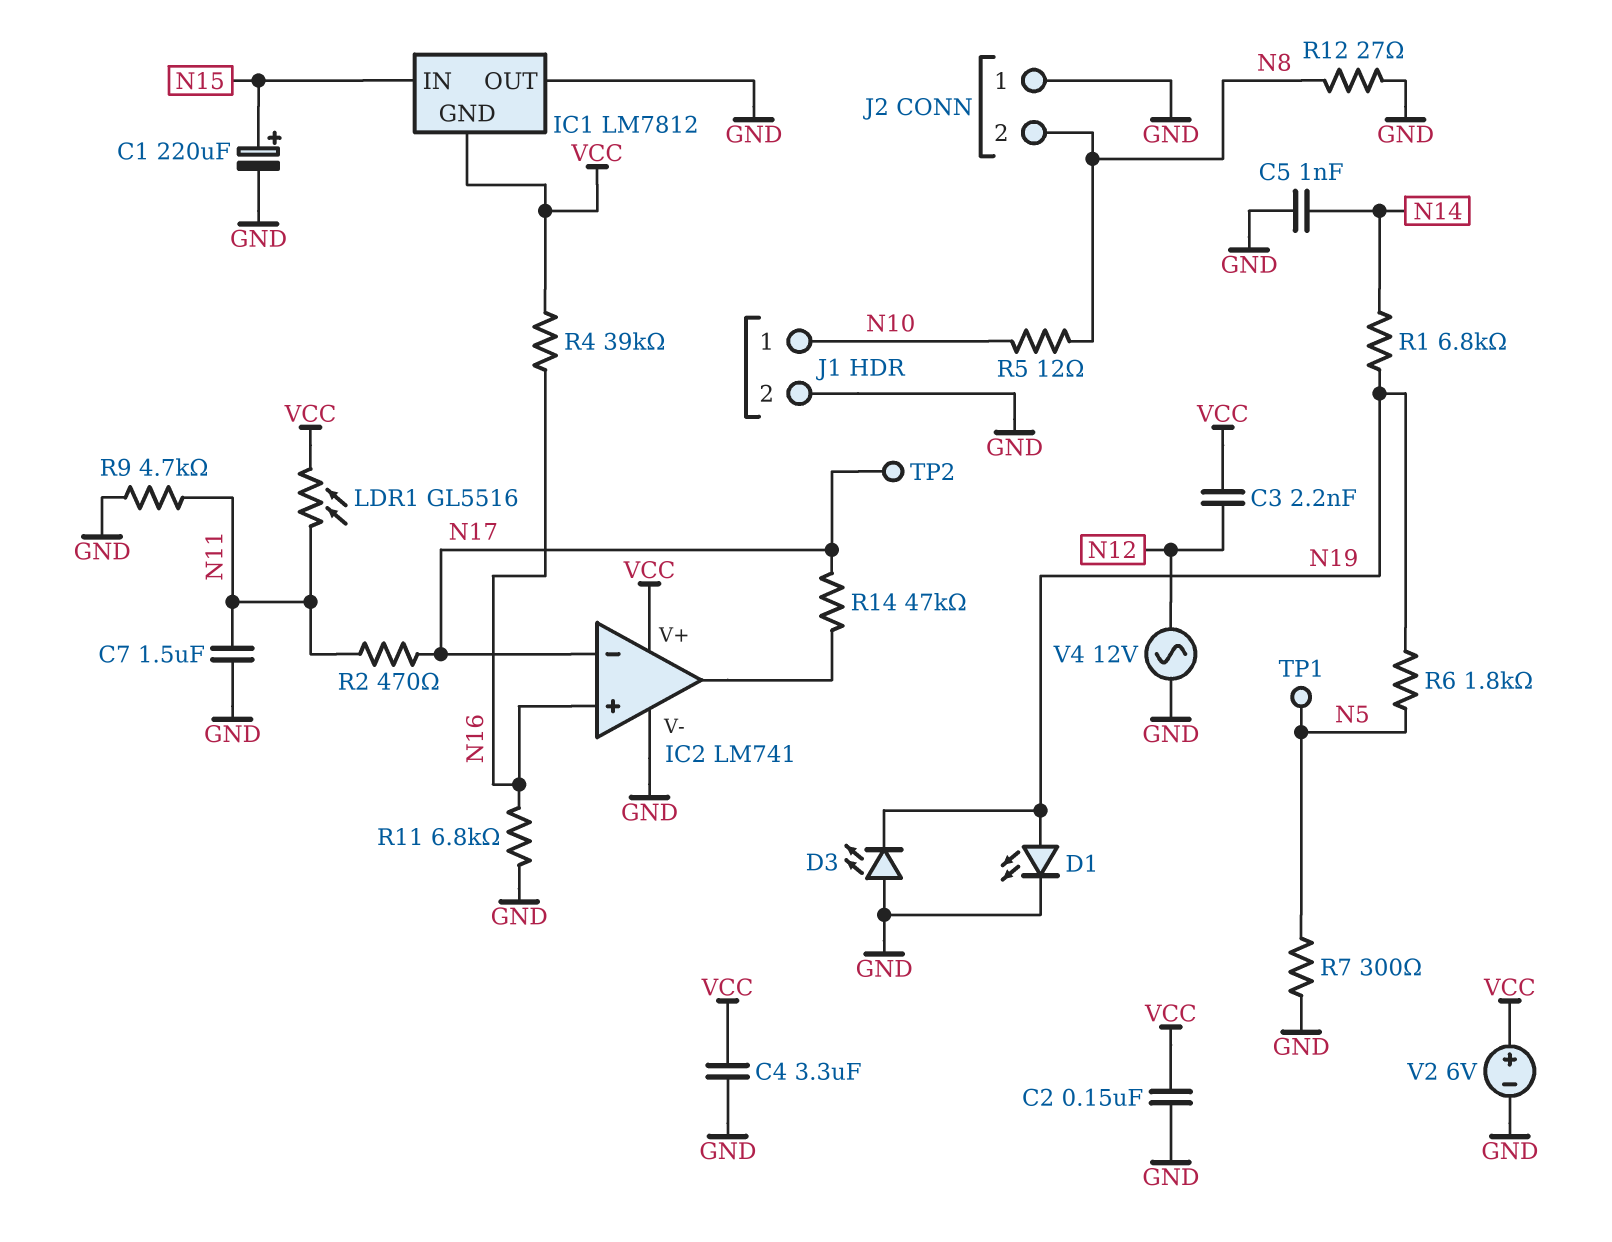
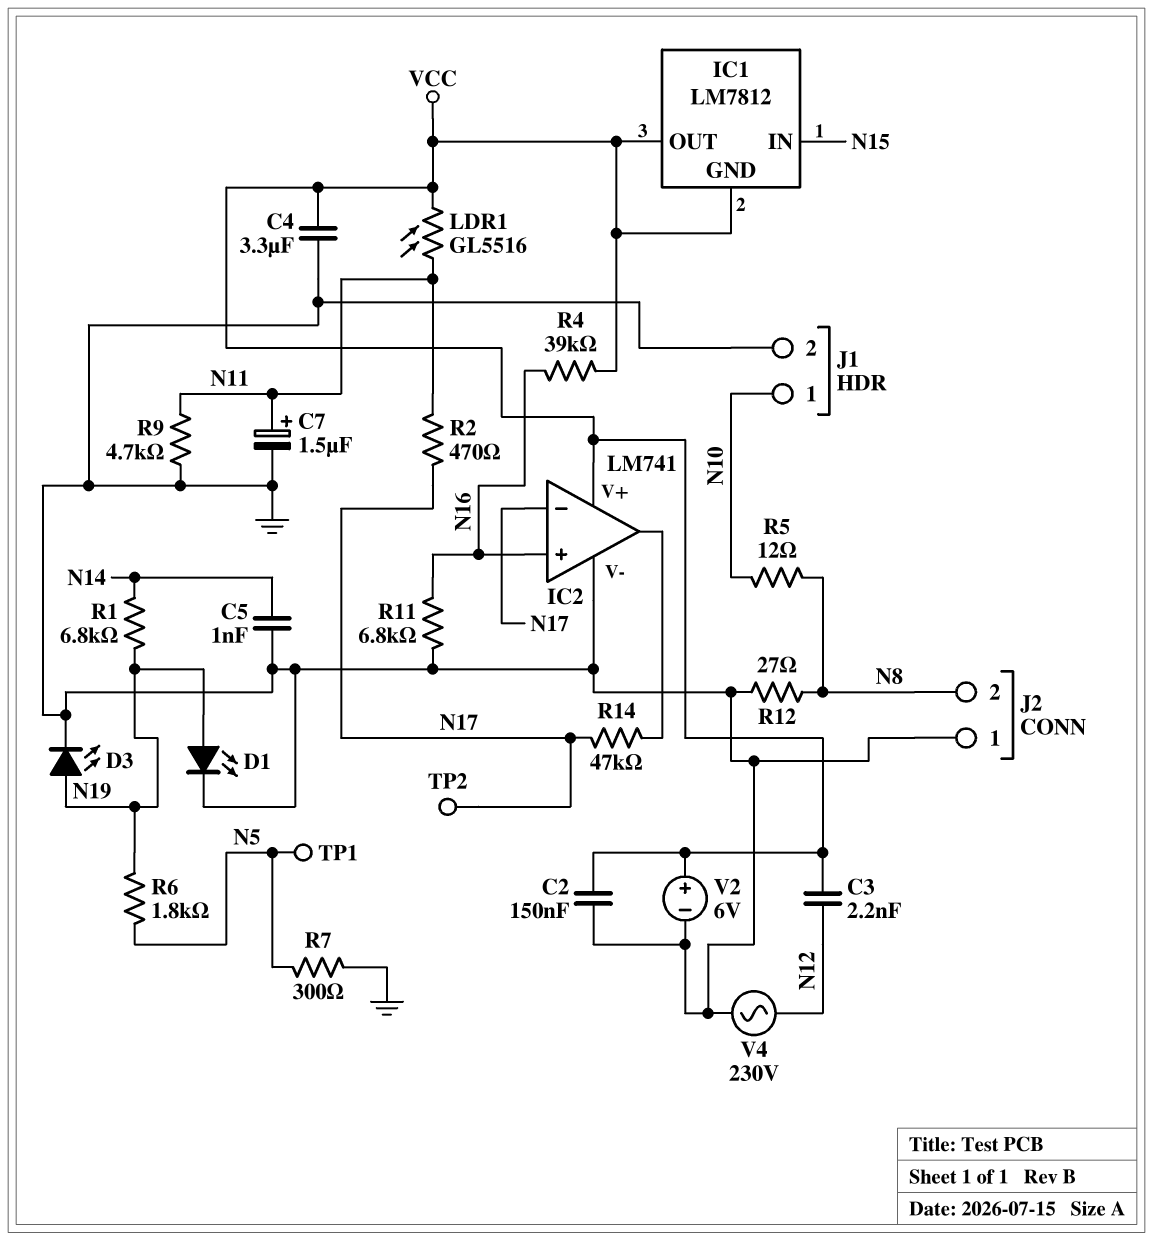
C1: 220uF (plus N15, minus GND) -> none
C7: 1.5uF (GND, N11) -> 1.5uF (plus N11, minus GND)
D3: LED (A GND, K N19) -> LED (A N19, K GND)
IC1 pin OUT: GND -> VCC
V4: AC 12V (GND, N12) -> AC 230V (GND, N12)

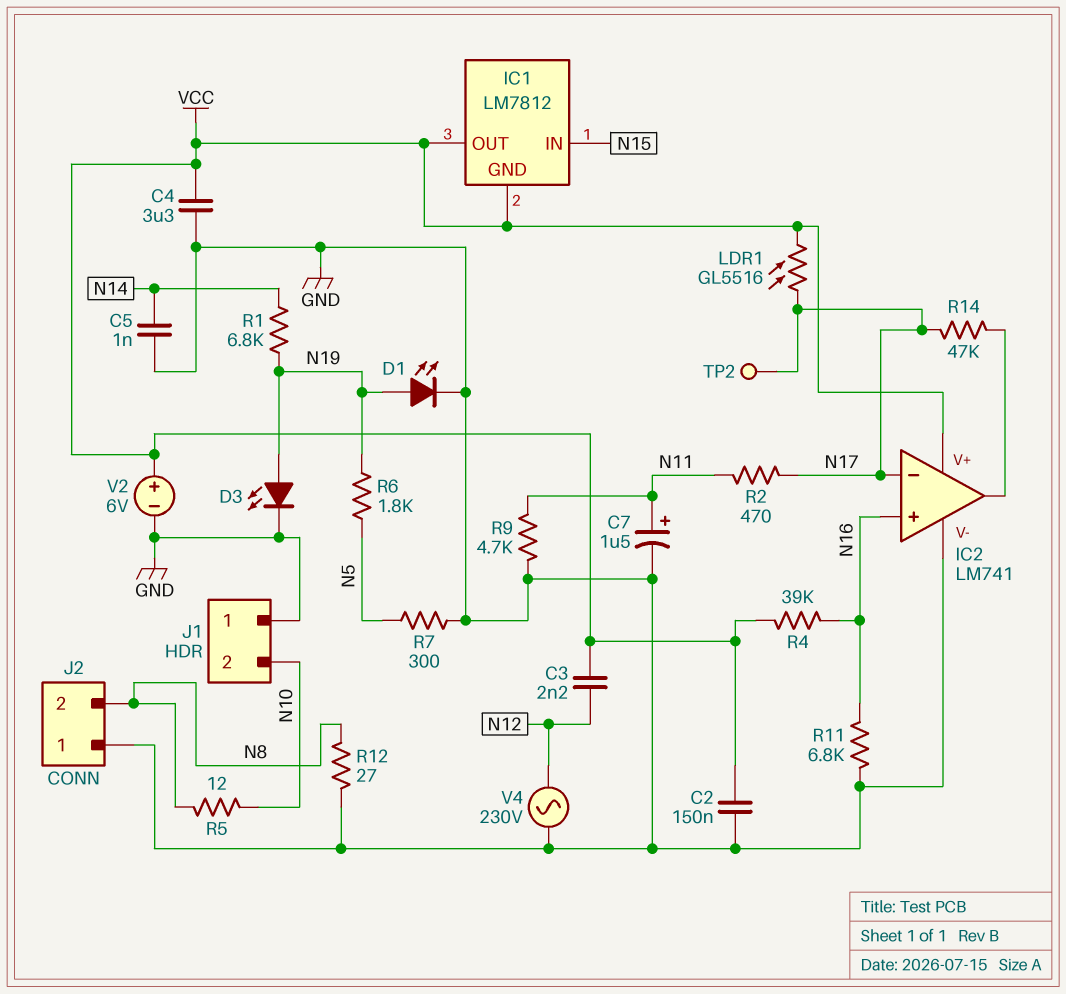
J1 pin 1: N10 -> GND
J1 pin 2: GND -> N10
LDR1: GL5516 (N11, VCC) -> GL5516 (N17, VCC)
TP1: test point (N5) -> none

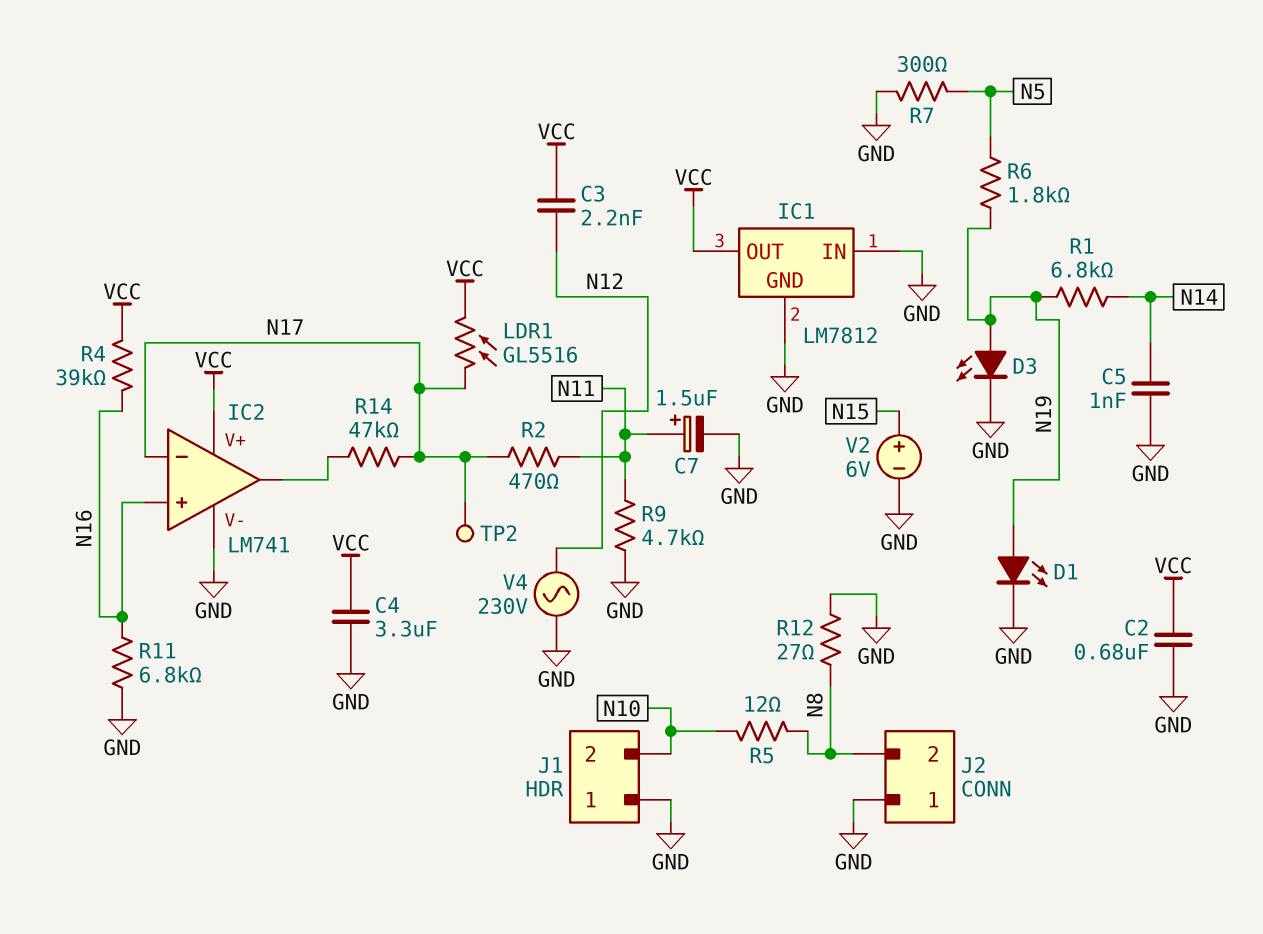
C2: 150nF (GND, VCC) -> 680nF (GND, VCC)
IC1 pin GND: VCC -> GND
IC1 pin IN: N15 -> GND
V2: 6V (plus VCC, minus GND) -> 6V (plus N15, minus GND)

